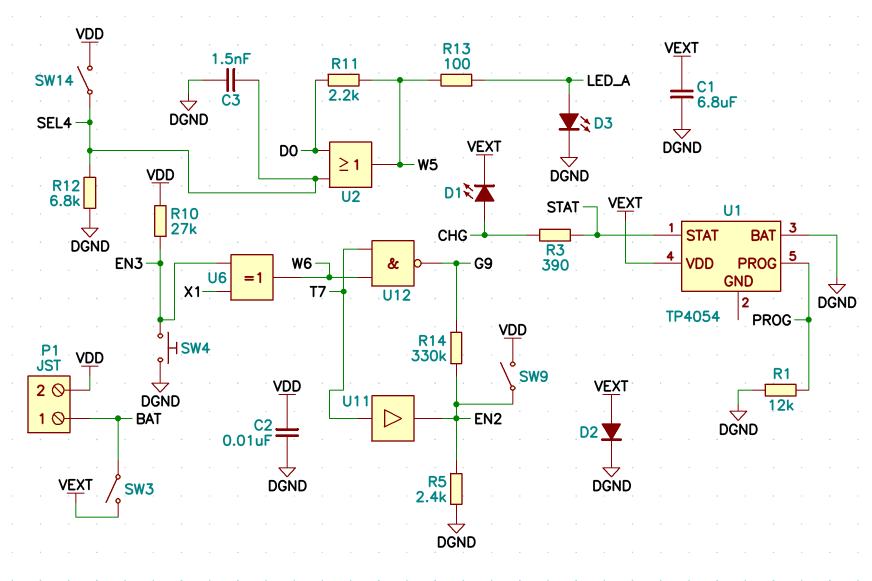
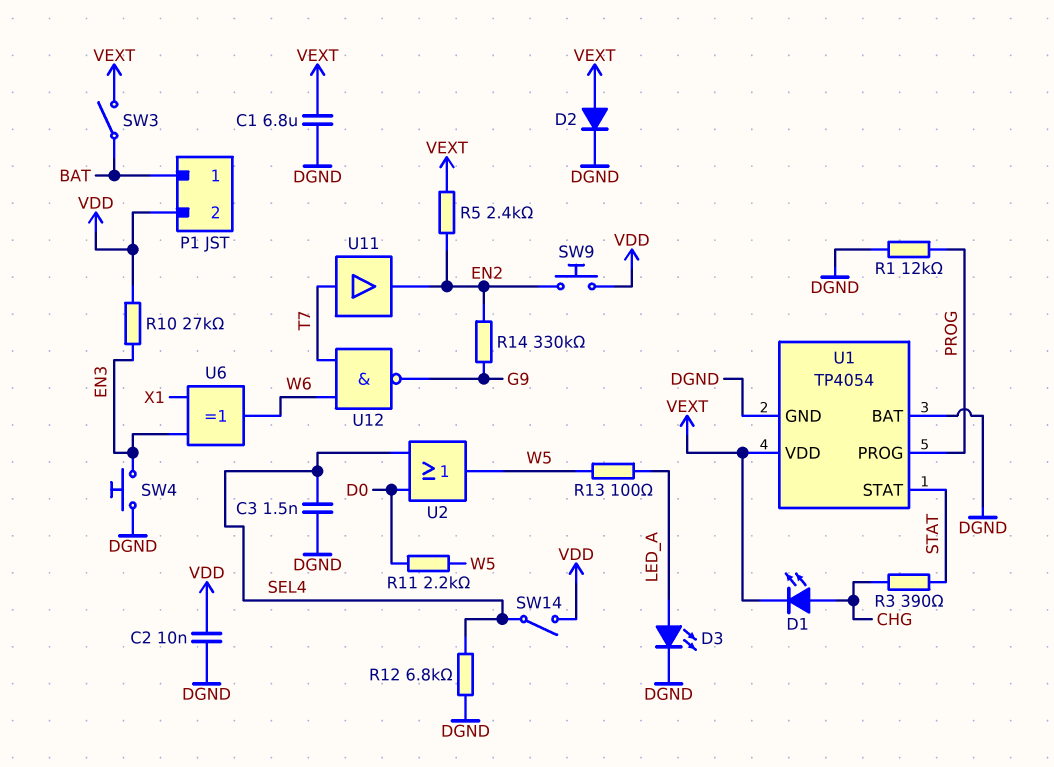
R5: 2.4k (DGND, EN2) -> 2.4k (EN2, VEXT)
SW9: switch (EN2, VDD) -> button (EN2, VDD)
U1 pin GND: none -> DGND

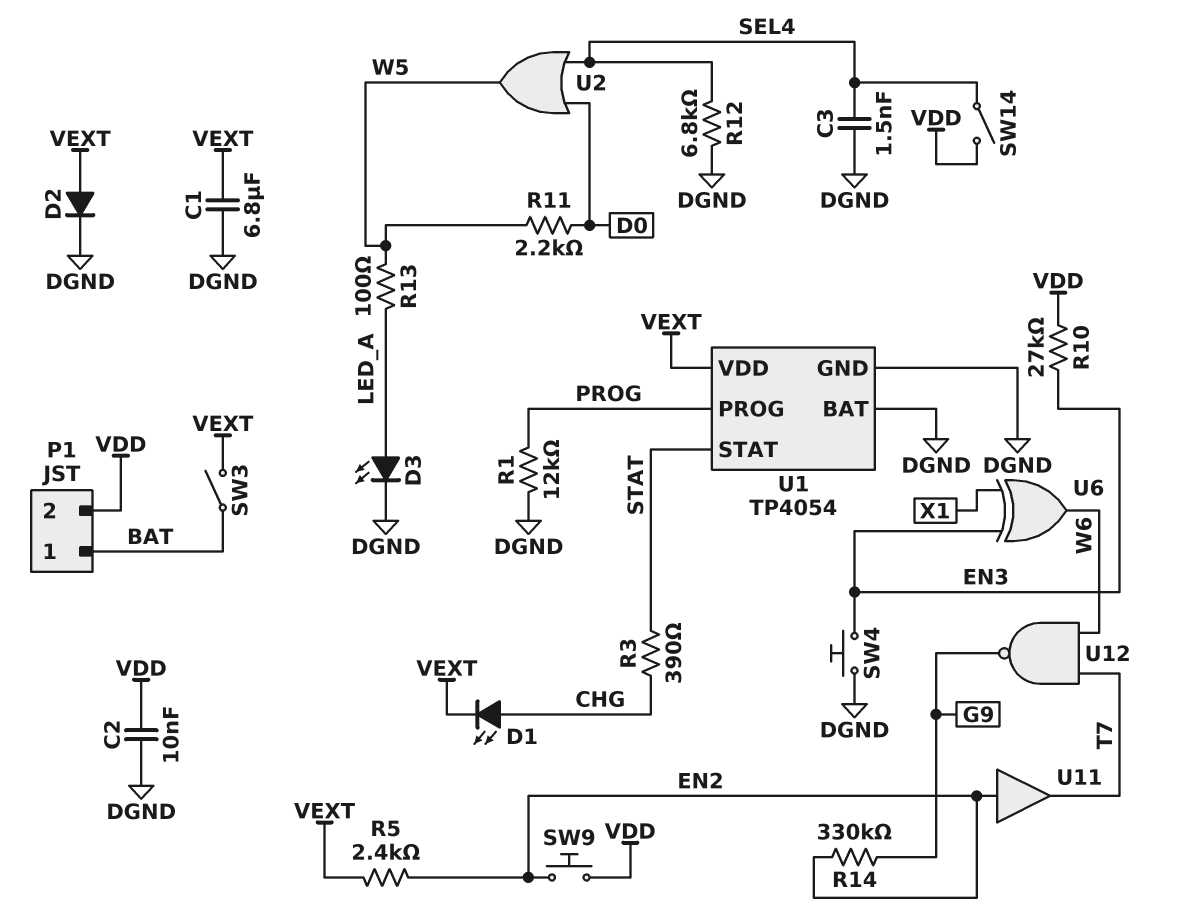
U11: buffer (in T7, out EN2) -> buffer (in EN2, out T7)

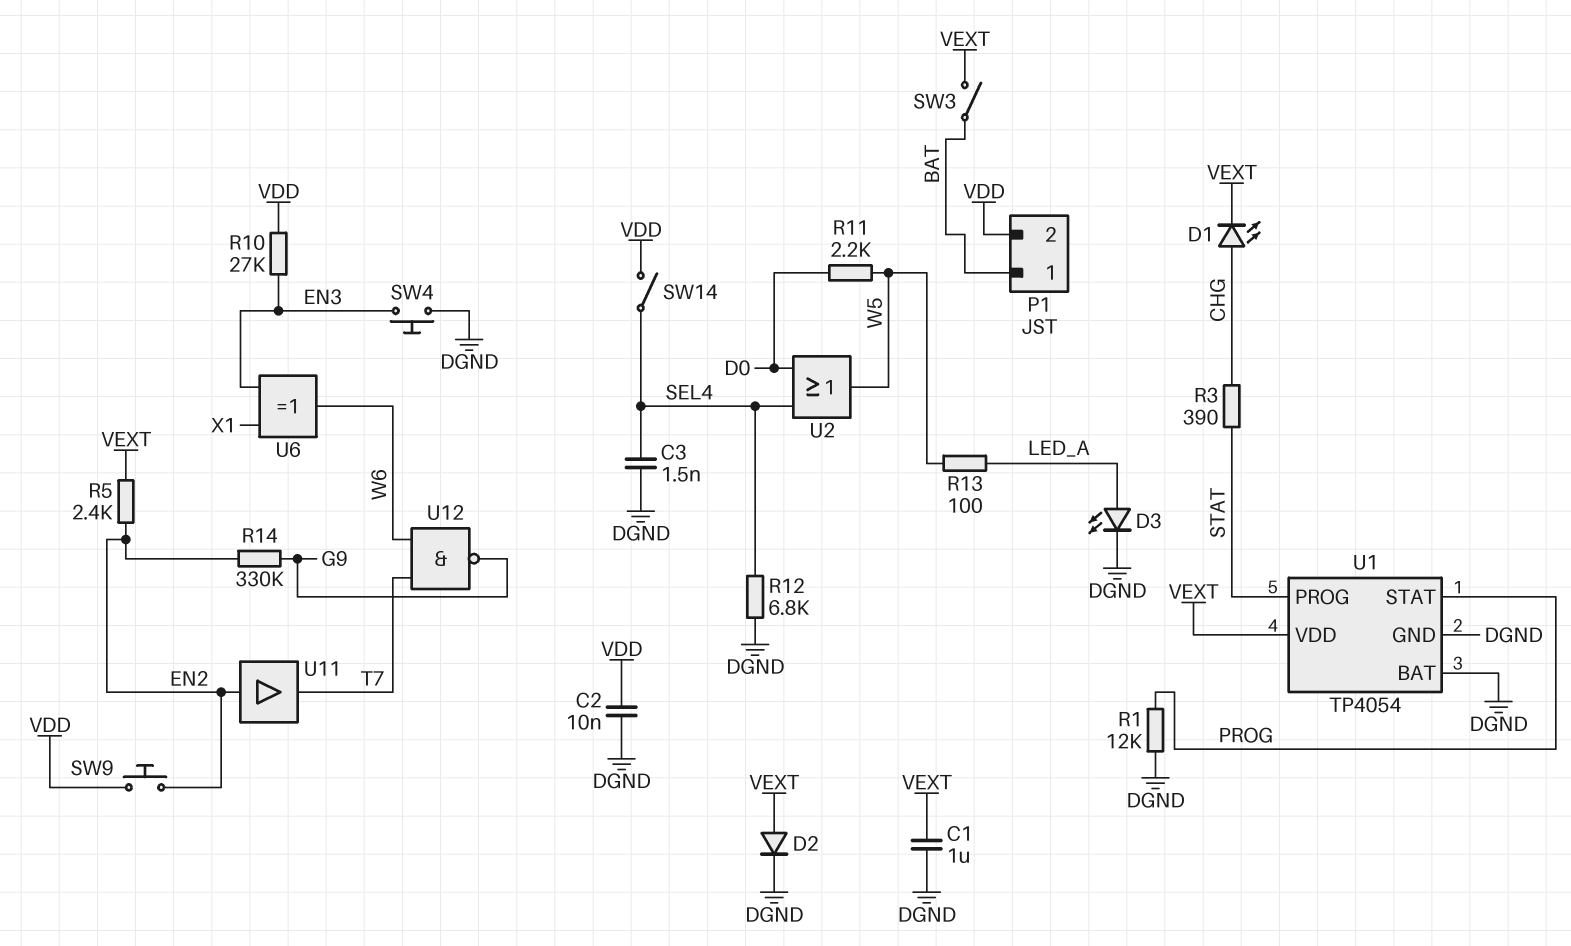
C1: 6.8uF (DGND, VEXT) -> 1uF (DGND, VEXT)
U1 pin PROG: PROG -> STAT
U1 pin STAT: STAT -> PROG

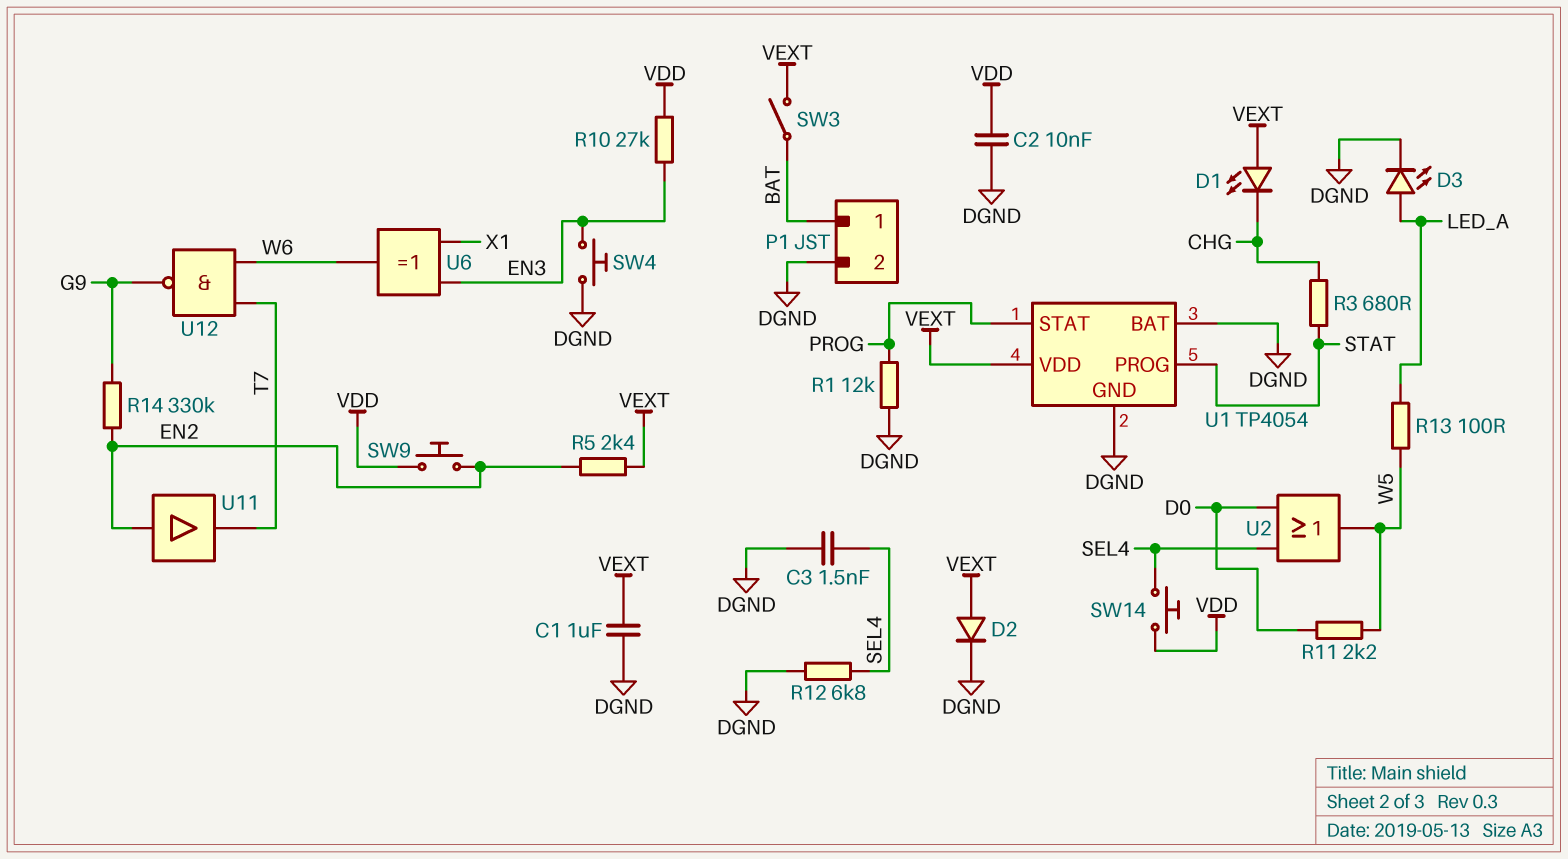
D1: LED (A CHG, K VEXT) -> LED (A VEXT, K CHG)
P1 pin 2: VDD -> DGND
R3: 390 (CHG, STAT) -> 680 (CHG, STAT)
SW14: switch (SEL4, VDD) -> button (SEL4, VDD)

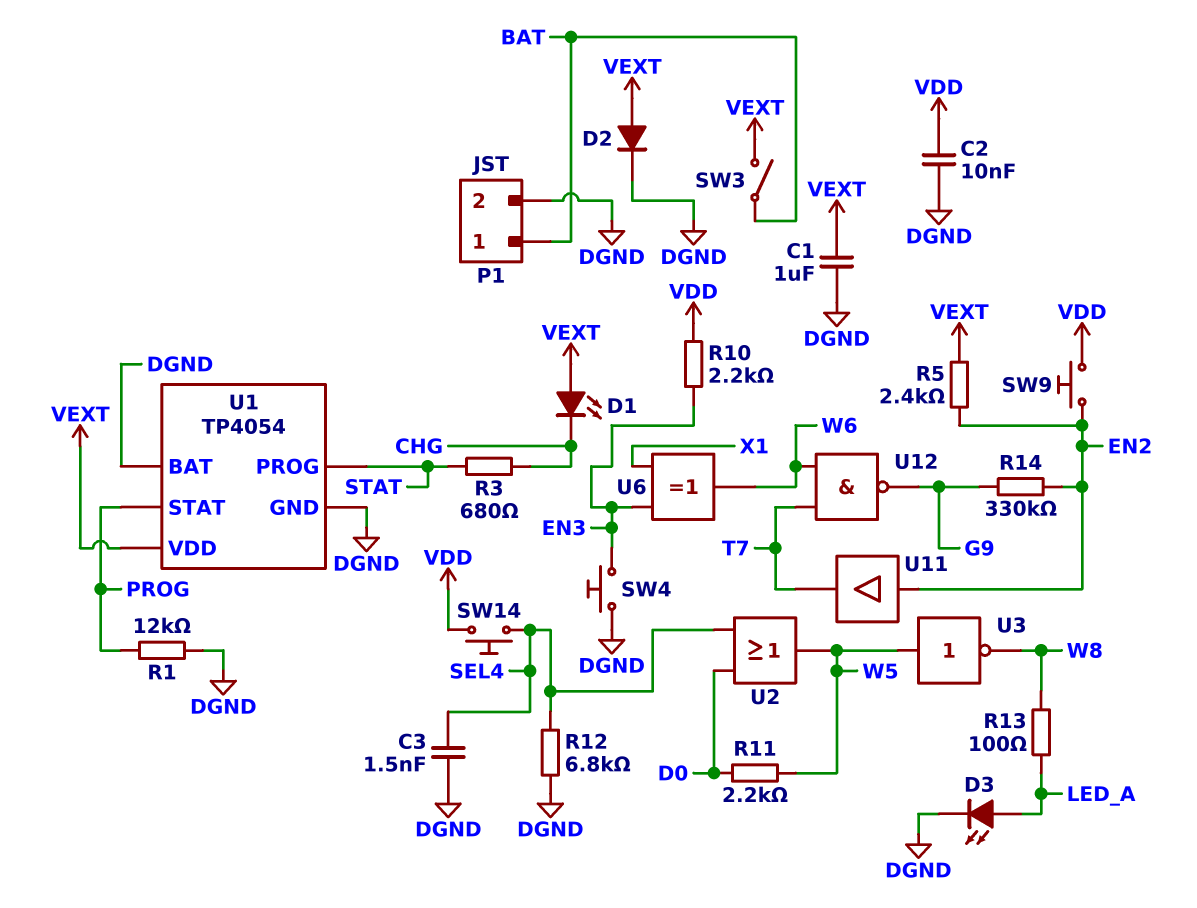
R10: 27k (EN3, VDD) -> 2.2k (EN3, VDD)
R13: 100 (LED_A, W5) -> 100 (LED_A, W8)
U3: none -> NOT (in W5, out W8)

